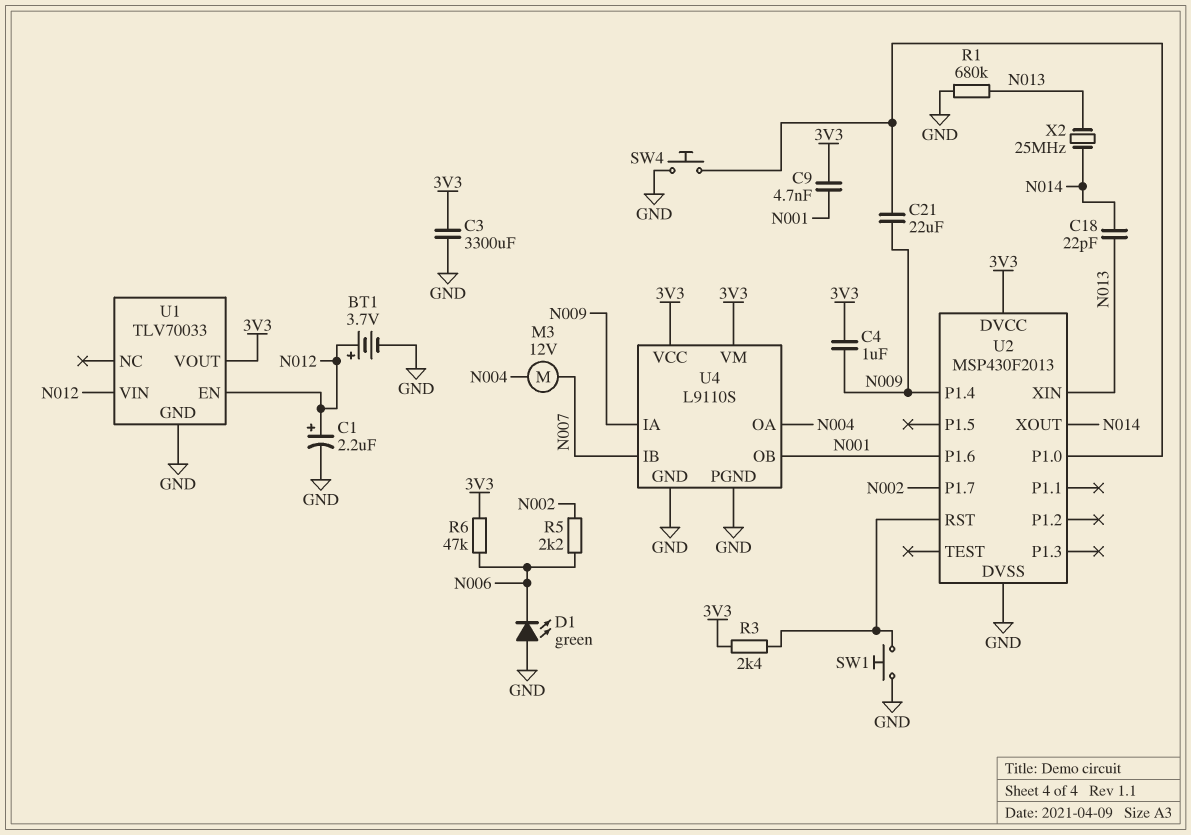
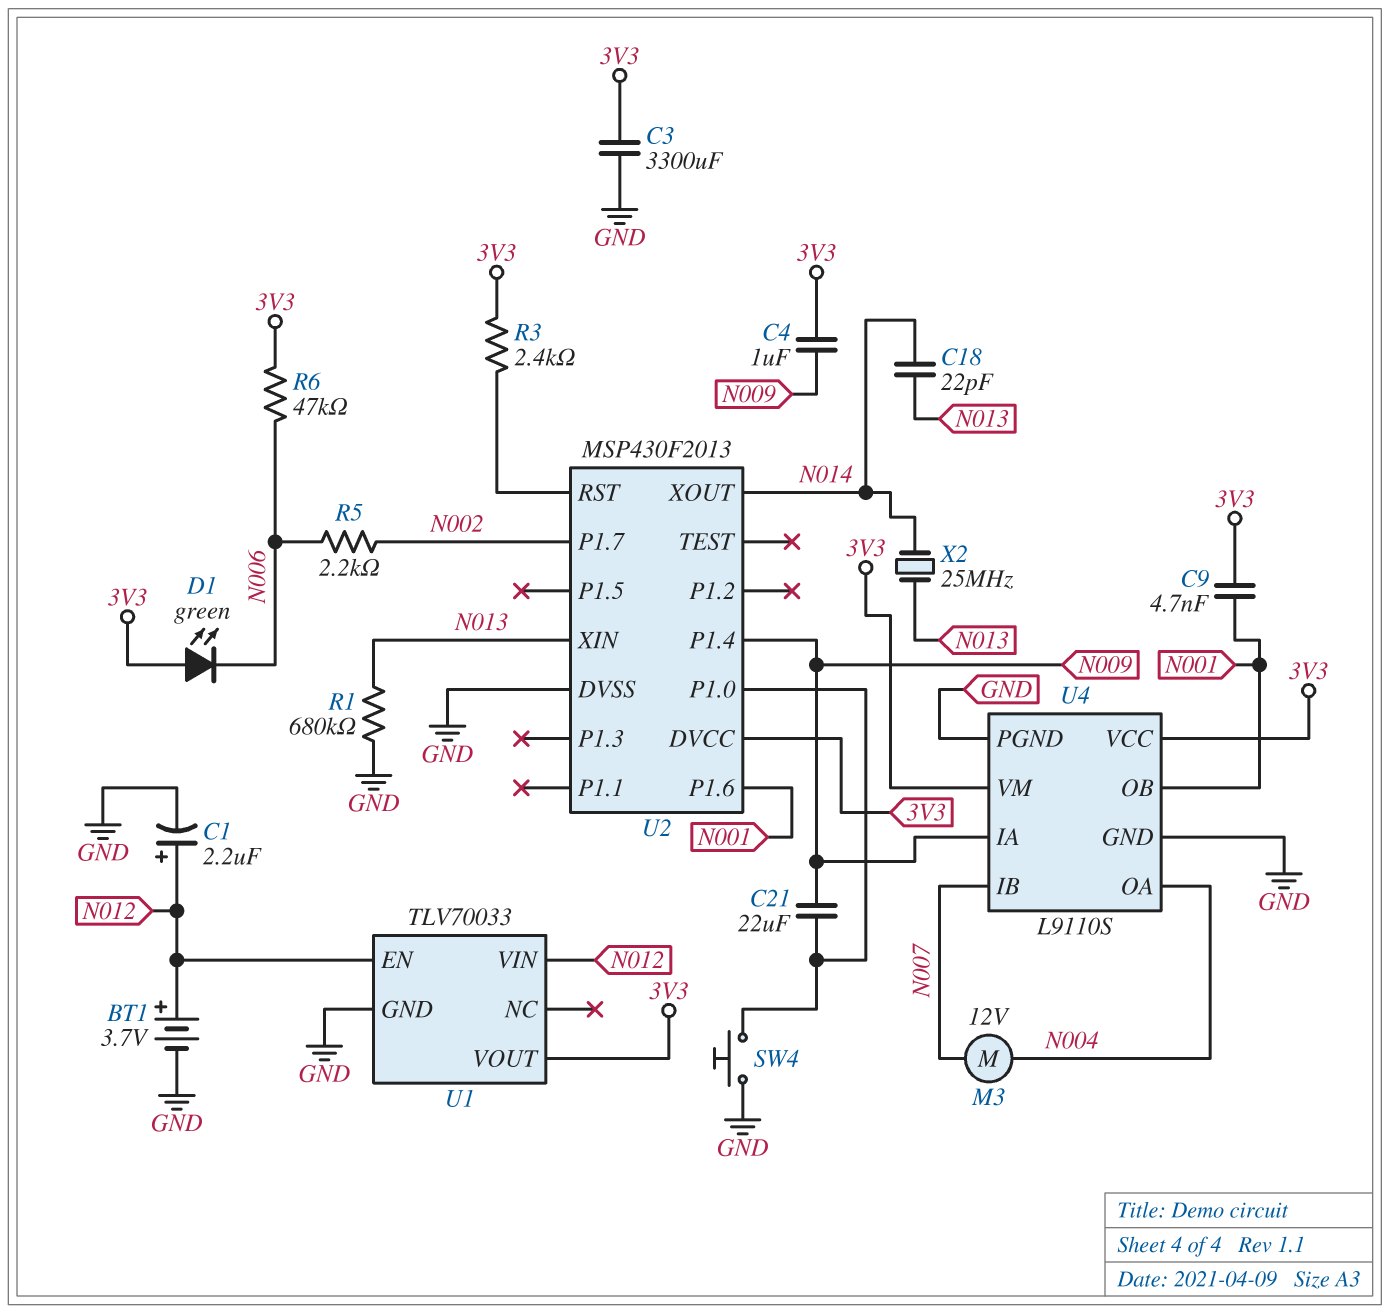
D1: LED green (A GND, K N006) -> LED green (A 3V3, K N006)
SW1: button (GND, U2/RST) -> none

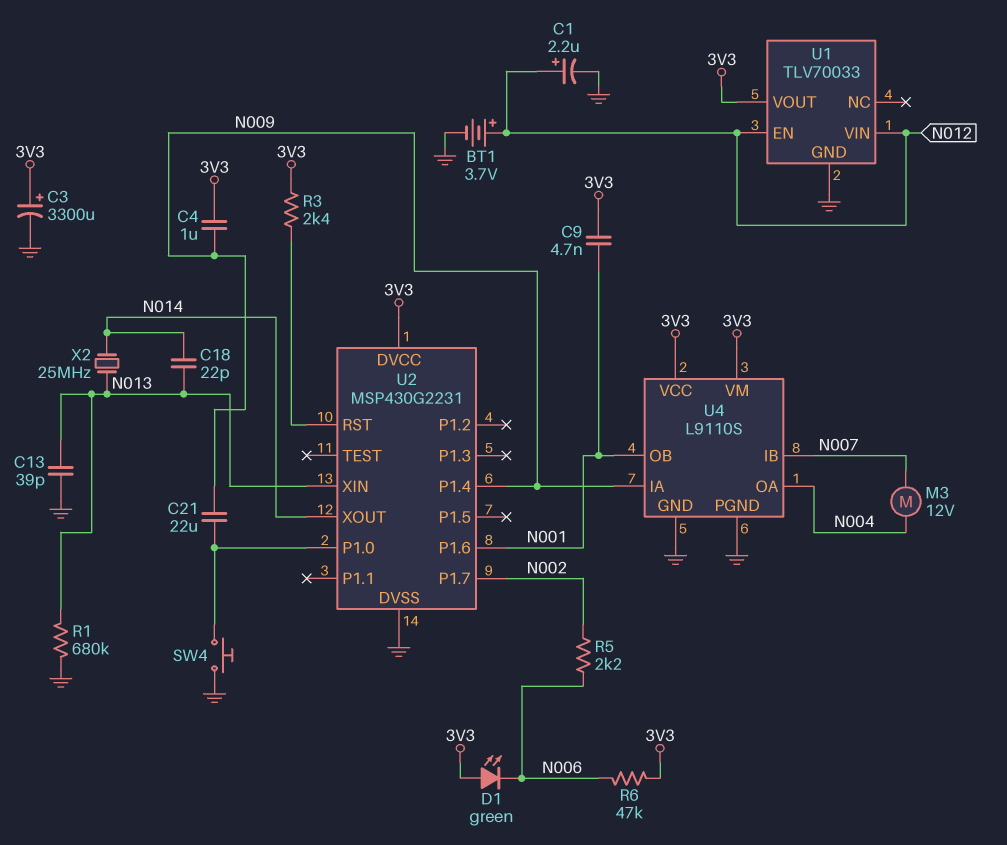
C3: 3300uF (3V3, GND) -> 3300uF (plus 3V3, minus GND)
C13: none -> 39pF (GND, N013)
U2: MSP430F2013 -> MSP430G2231

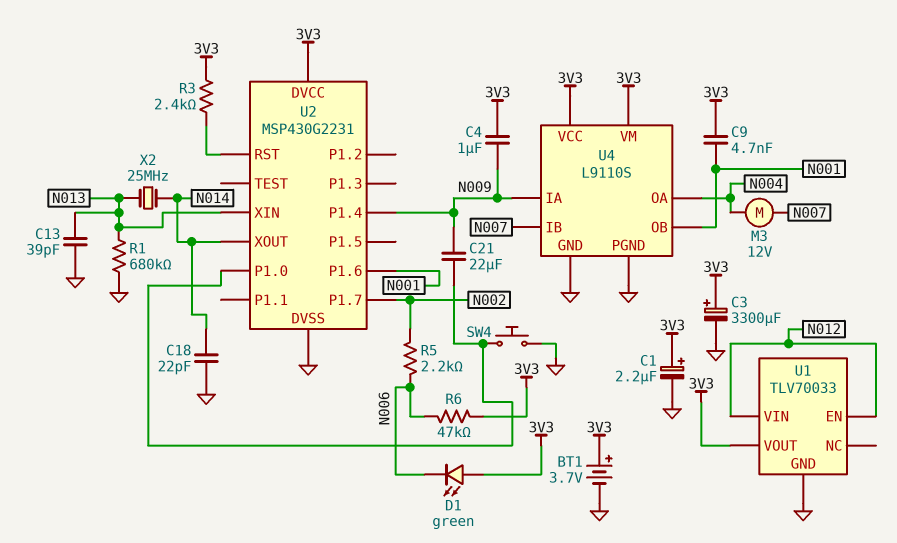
BT1: 3.7V (plus N012, minus GND) -> 3.7V (plus 3V3, minus GND)
C1: 2.2uF (plus N012, minus GND) -> 2.2uF (plus 3V3, minus GND)
C18: 22pF (N013, N014) -> 22pF (GND, N014)

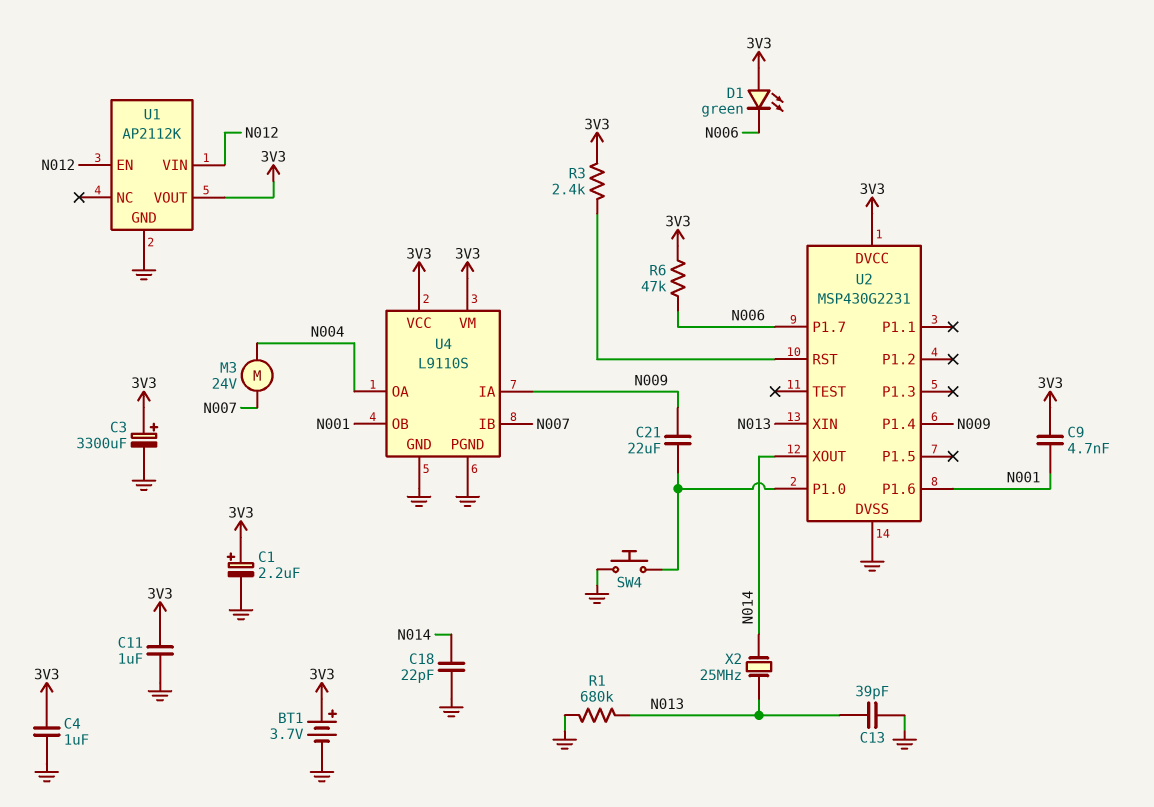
C4: 1uF (3V3, N009) -> 1uF (3V3, GND)
C11: none -> 1uF (3V3, GND)
M3: motor 12V (N004, N007) -> motor 24V (N004, N007)
R5: 2.2k (N002, N006) -> none
U1: TLV70033 -> AP2112K
U2 pin P1.7: N002 -> N006

